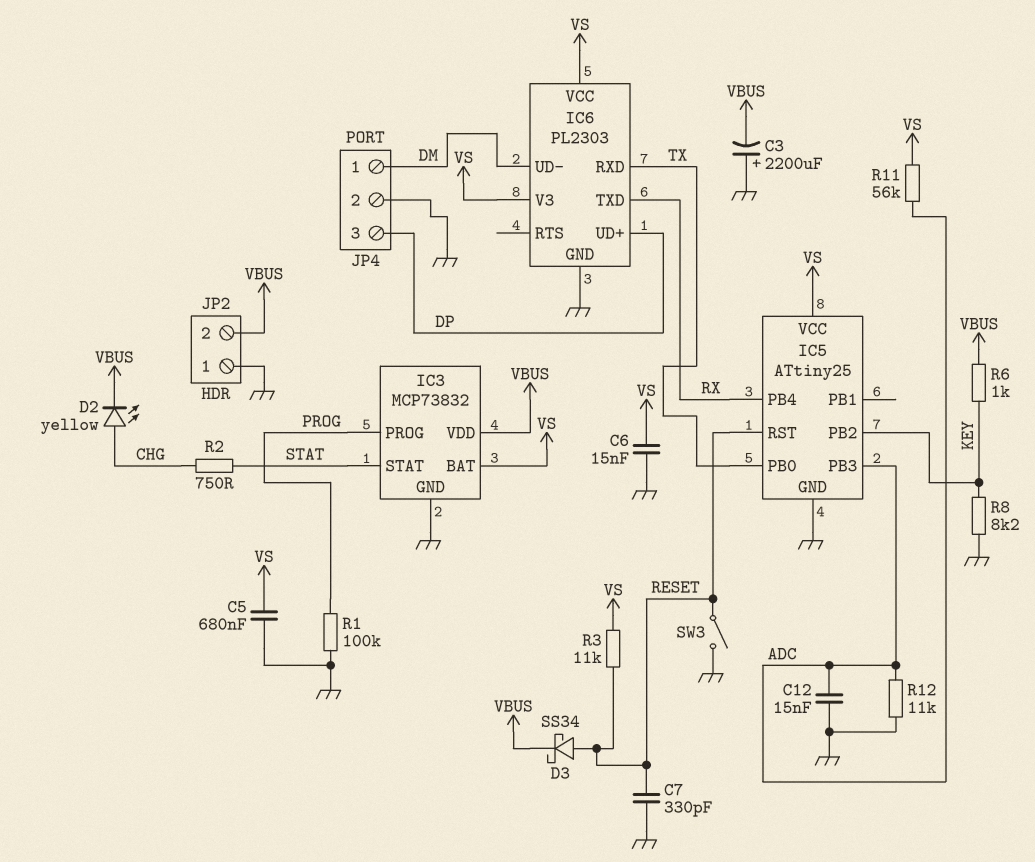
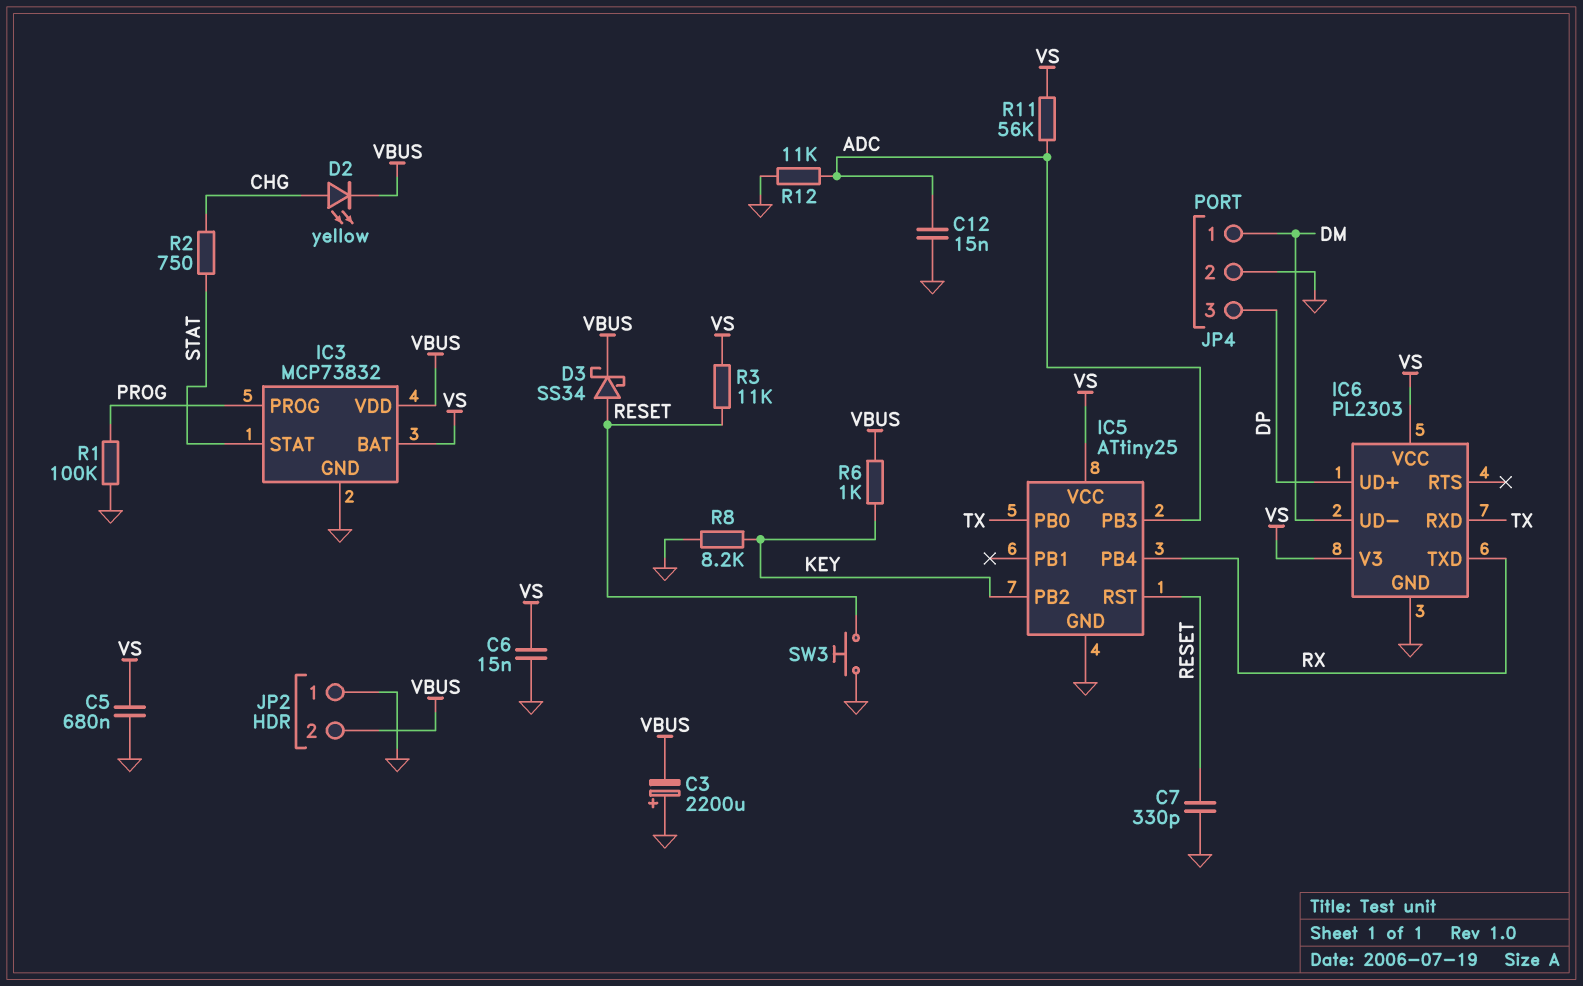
SW3: switch (GND, RESET) -> button (GND, RESET)

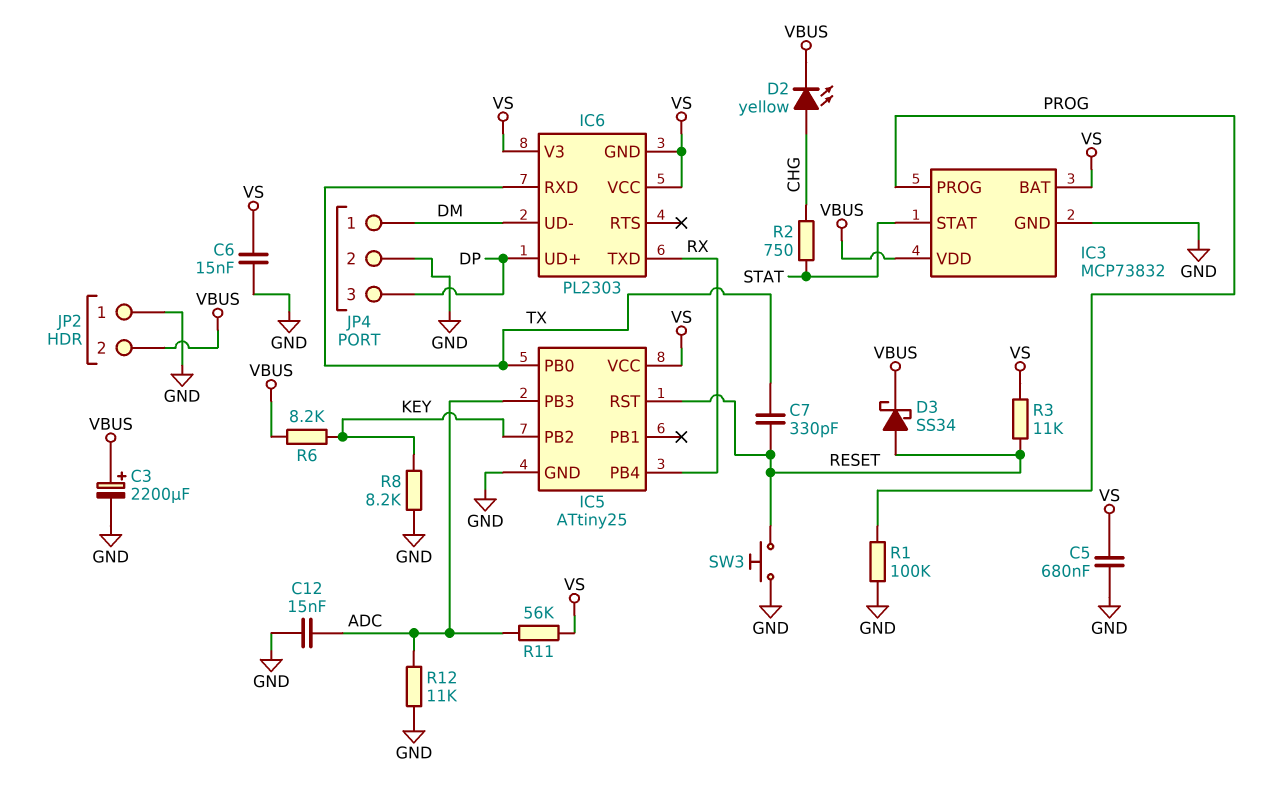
C3: 2200uF (plus GND, minus VBUS) -> 2200uF (plus VBUS, minus GND)
C7: 330pF (GND, RESET) -> 330pF (RESET, TX)
IC6 pin GND: GND -> VS
R6: 1k (KEY, VBUS) -> 8.2k (KEY, VBUS)

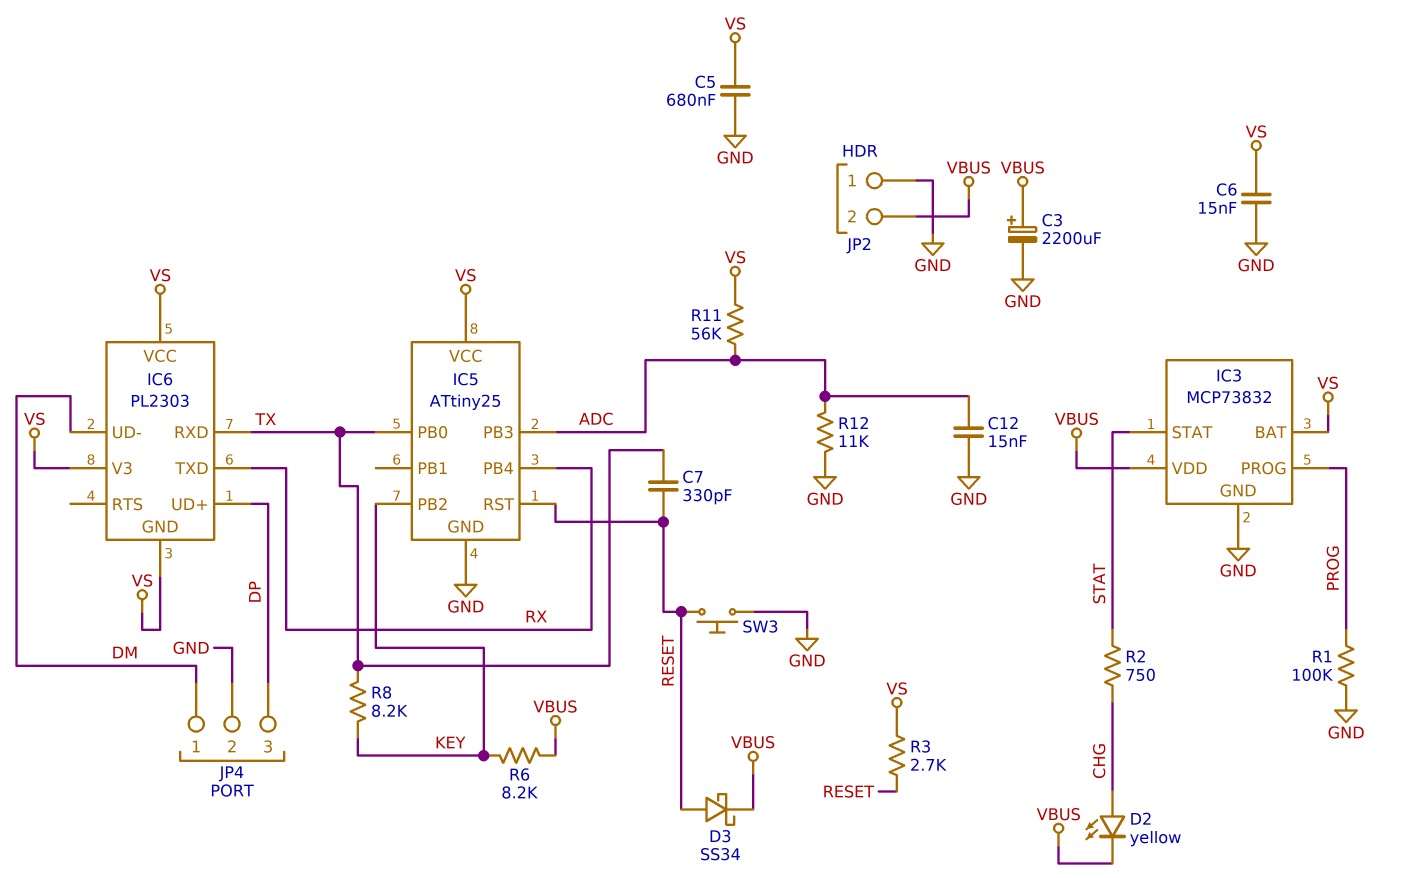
R3: 11k (RESET, VS) -> 2.7k (RESET, VS)
R8: 8.2k (GND, KEY) -> 8.2k (KEY, TX)

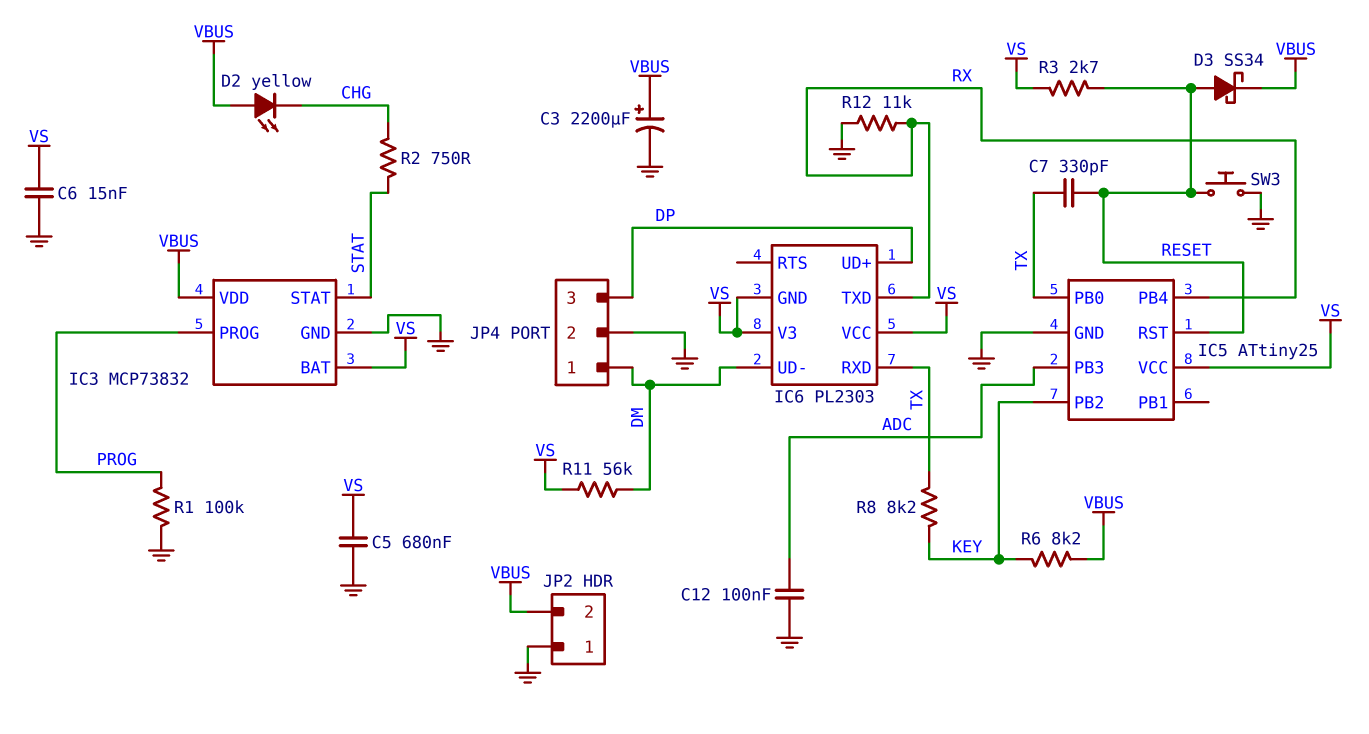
C12: 15nF (ADC, GND) -> 100nF (ADC, GND)
D2: LED yellow (A CHG, K VBUS) -> LED yellow (A VBUS, K CHG)
R11: 56k (ADC, VS) -> 56k (DM, VS)
R12: 11k (ADC, GND) -> 11k (GND, RX)

